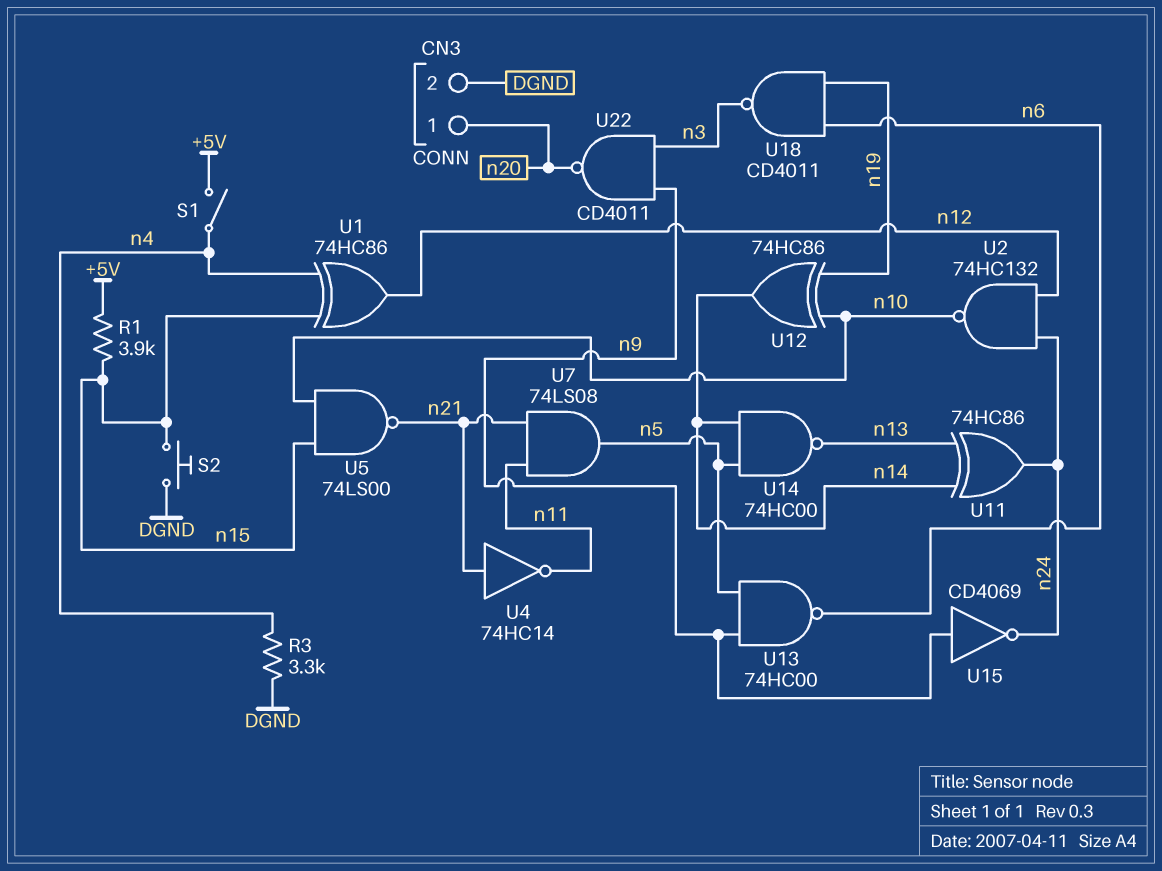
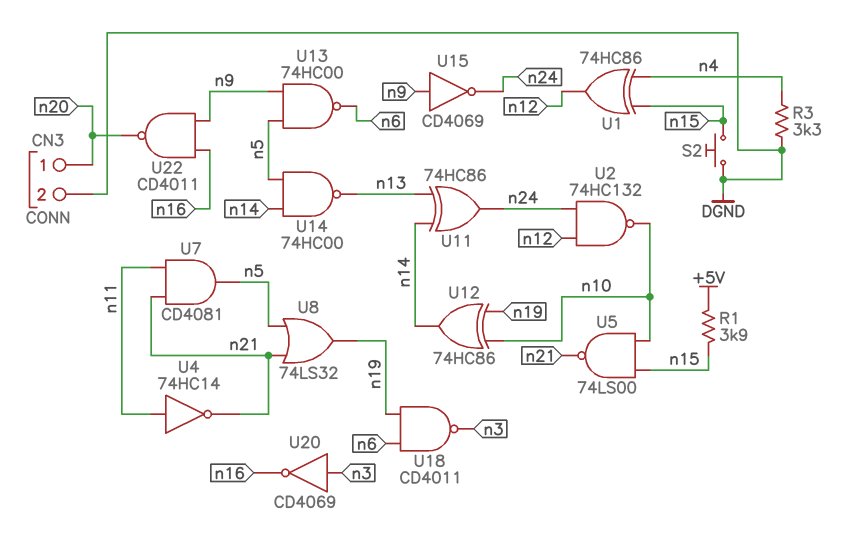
S1: switch (+5V, n4) -> none
U4: NOT 74HC14 (in n21, out n11) -> NOT 74HC14 (in n11, out n21)
U7: AND 74LS08 (in n11, in n21, out n5) -> AND CD4081 (in n11, in n21, out n5)
U8: none -> OR 74LS32 (in n5, in n21, out n19)
U20: none -> NOT CD4069 (in n3, out n16)
U22: NAND CD4011 (in n3, in n9, out n20) -> NAND CD4011 (in n9, in n16, out n20)

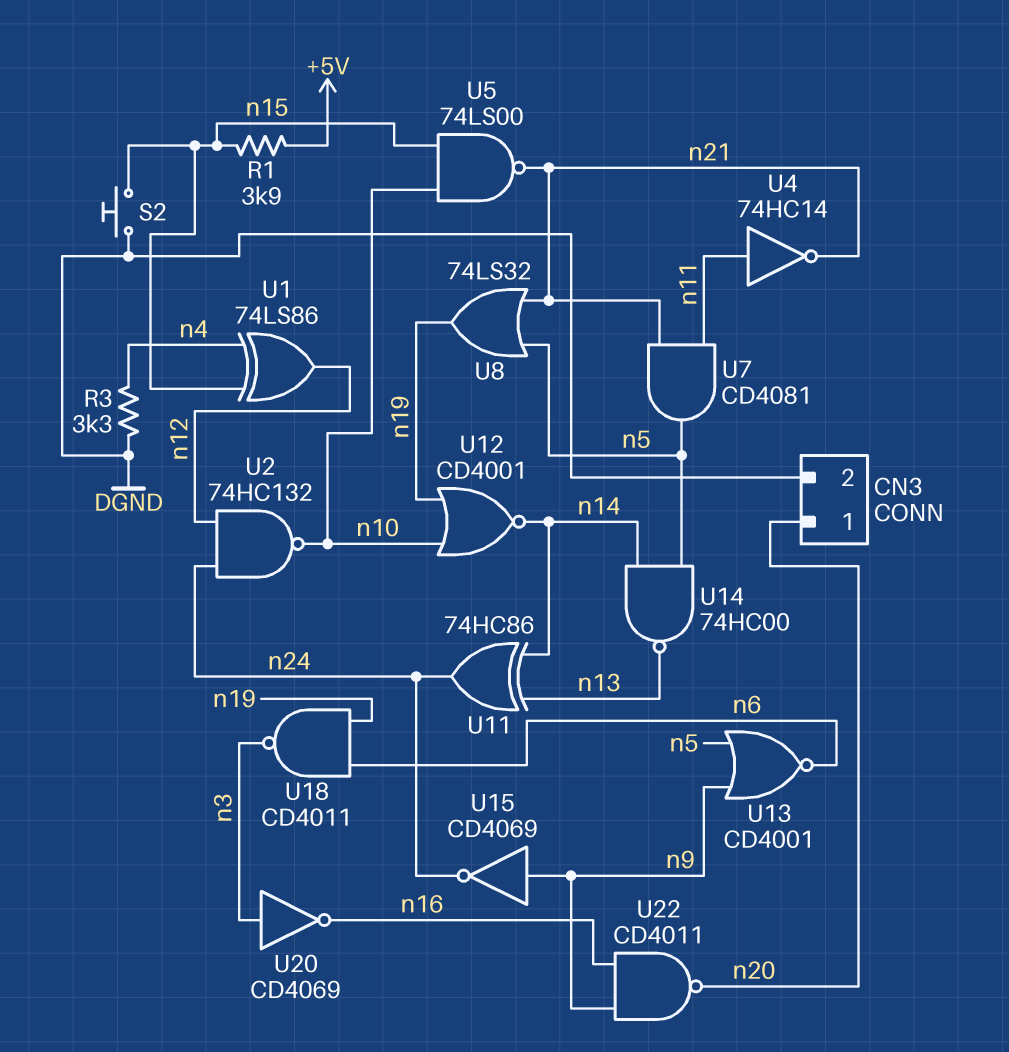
U1: XOR 74HC86 (in n4, in n15, out n12) -> XOR 74LS86 (in n4, in n15, out n12)
U12: XOR 74HC86 (in n10, in n19, out n14) -> NOR CD4001 (in n10, in n19, out n14)
U13: NAND 74HC00 (in n5, in n9, out n6) -> NOR CD4001 (in n5, in n9, out n6)

